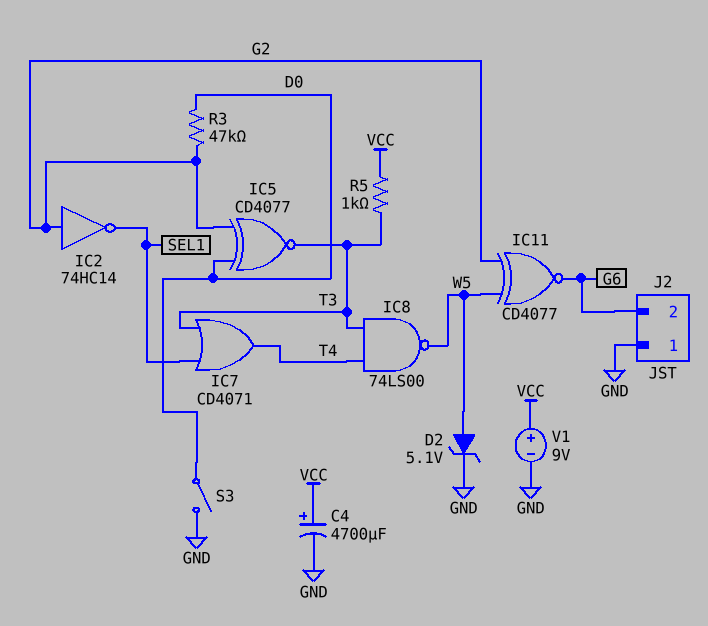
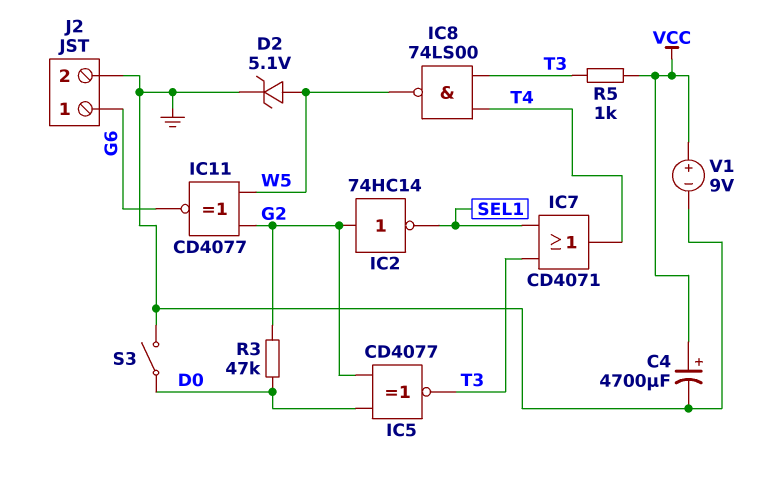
J2 pin 1: GND -> G6
J2 pin 2: G6 -> GND

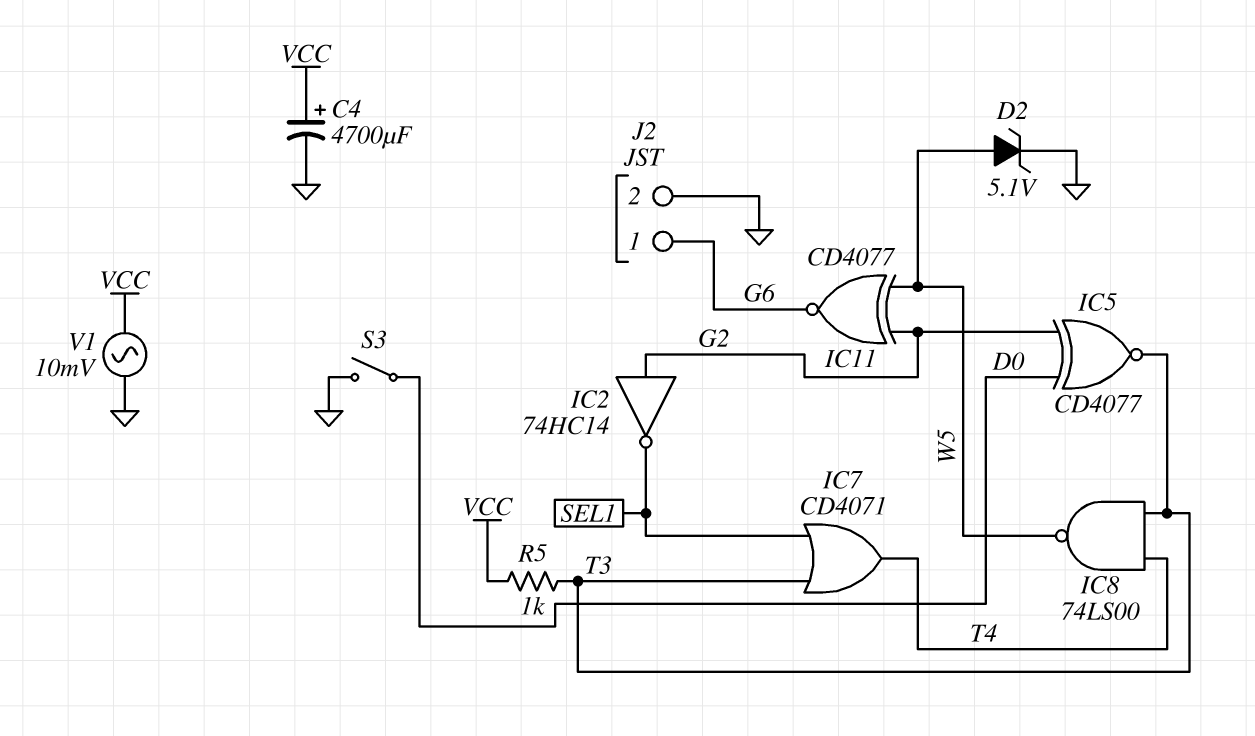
R3: 47k (D0, G2) -> none
V1: 9V (plus VCC, minus GND) -> AC 10mV (GND, VCC)

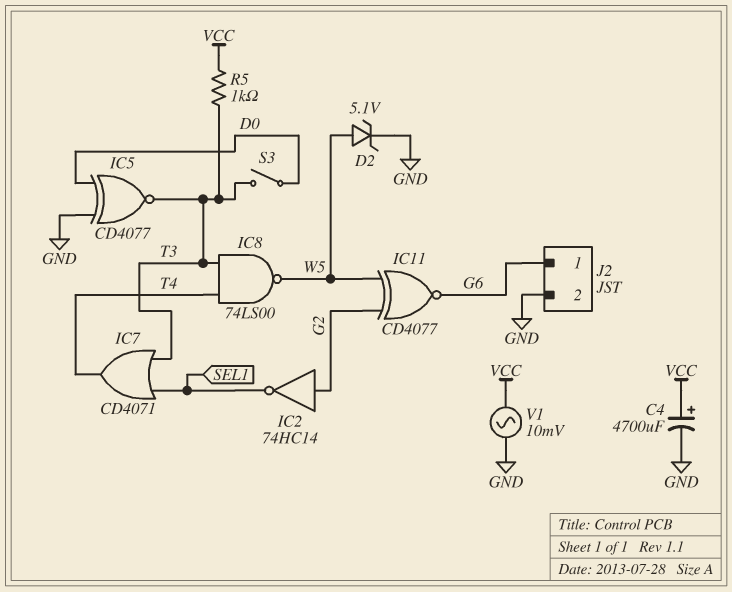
IC5: XNOR CD4077 (in D0, in G2, out T3) -> XNOR CD4077 (in D0, in GND, out T3)
S3: switch (D0, GND) -> switch (D0, T3)

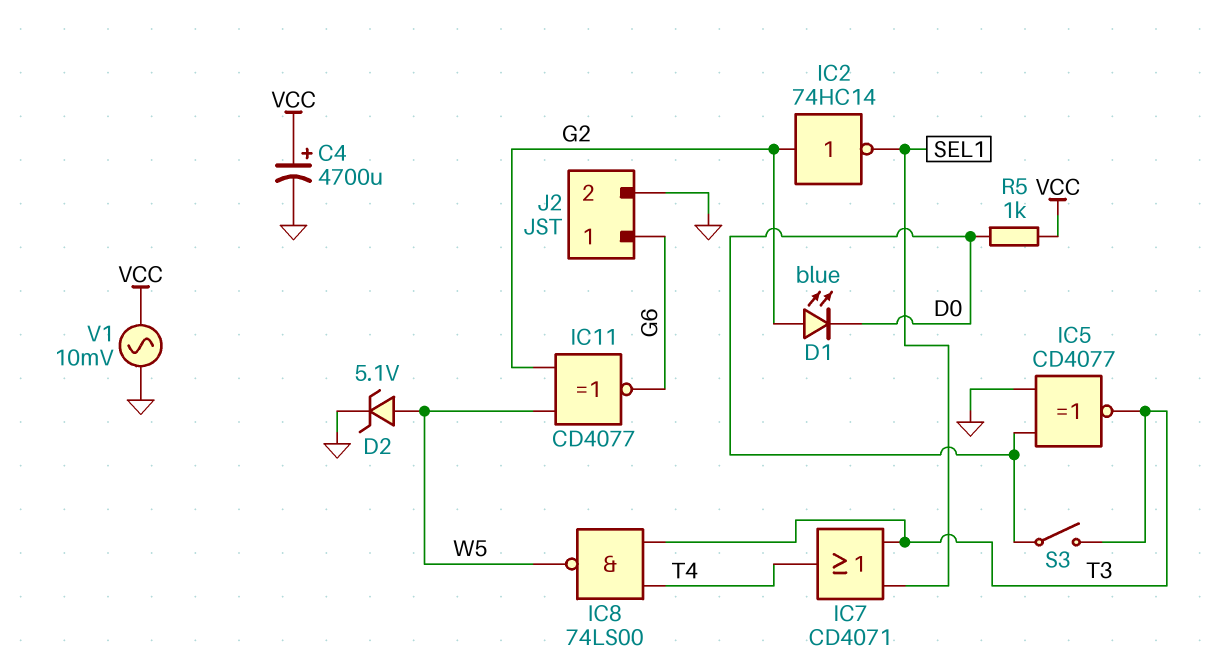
D1: none -> LED blue (A G2, K D0)
R5: 1k (T3, VCC) -> 1k (D0, VCC)

